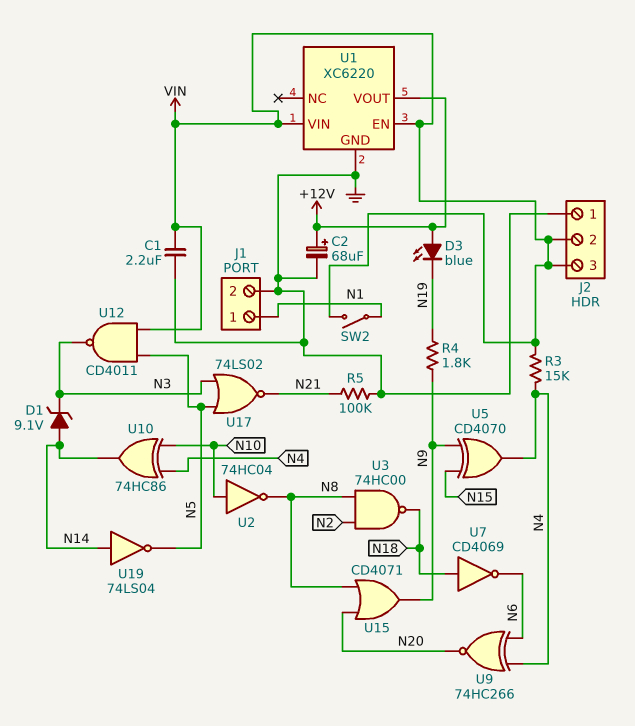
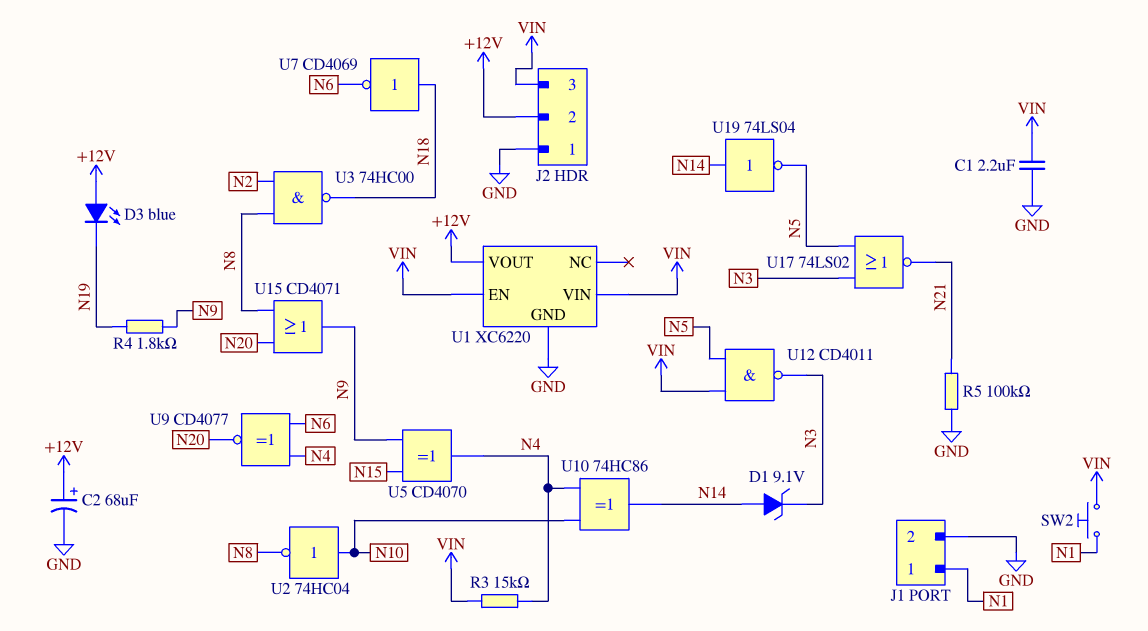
J2 pin 2: VIN -> +12V
SW2: switch (N1, VIN) -> button (N1, VIN)
U9: XNOR 74HC266 (in N4, in N6, out N20) -> XNOR CD4077 (in N4, in N6, out N20)

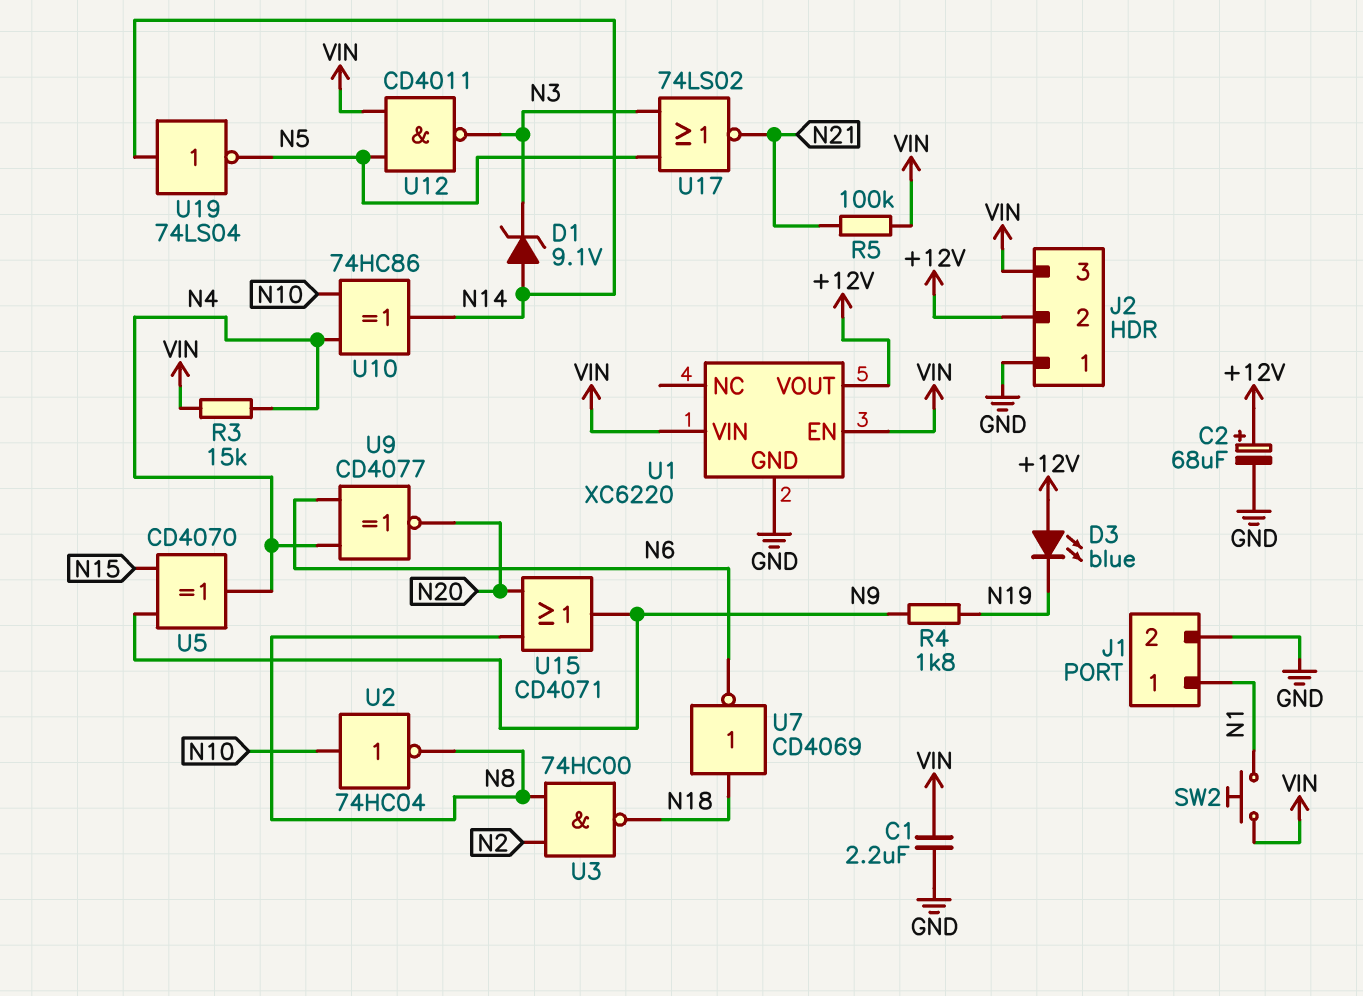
R5: 100k (GND, N21) -> 100k (N21, VIN)

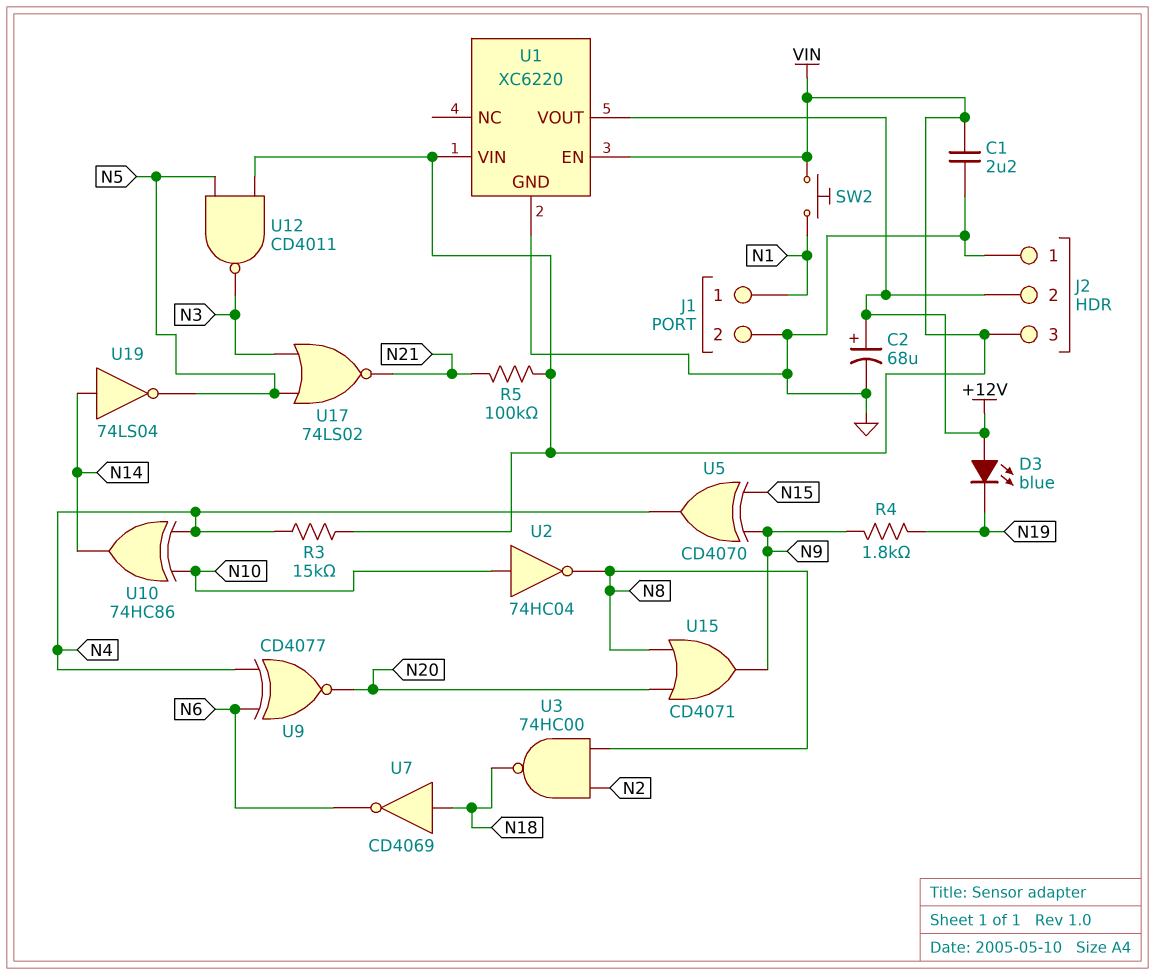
D1: zener 9.1V (A N14, K N3) -> none

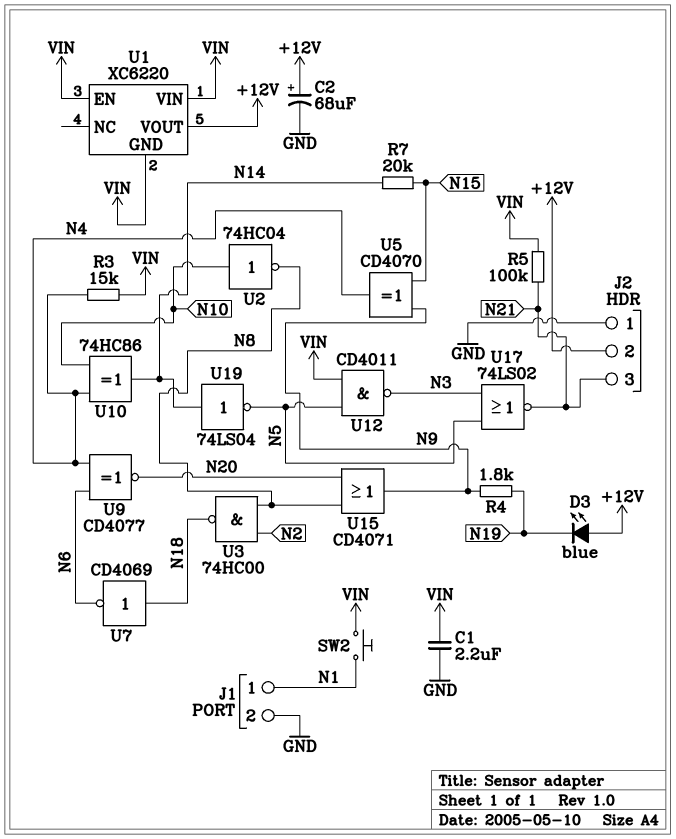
J2 pin 3: VIN -> N21
R7: none -> 20k (N14, N15)
U1 pin GND: GND -> VIN

